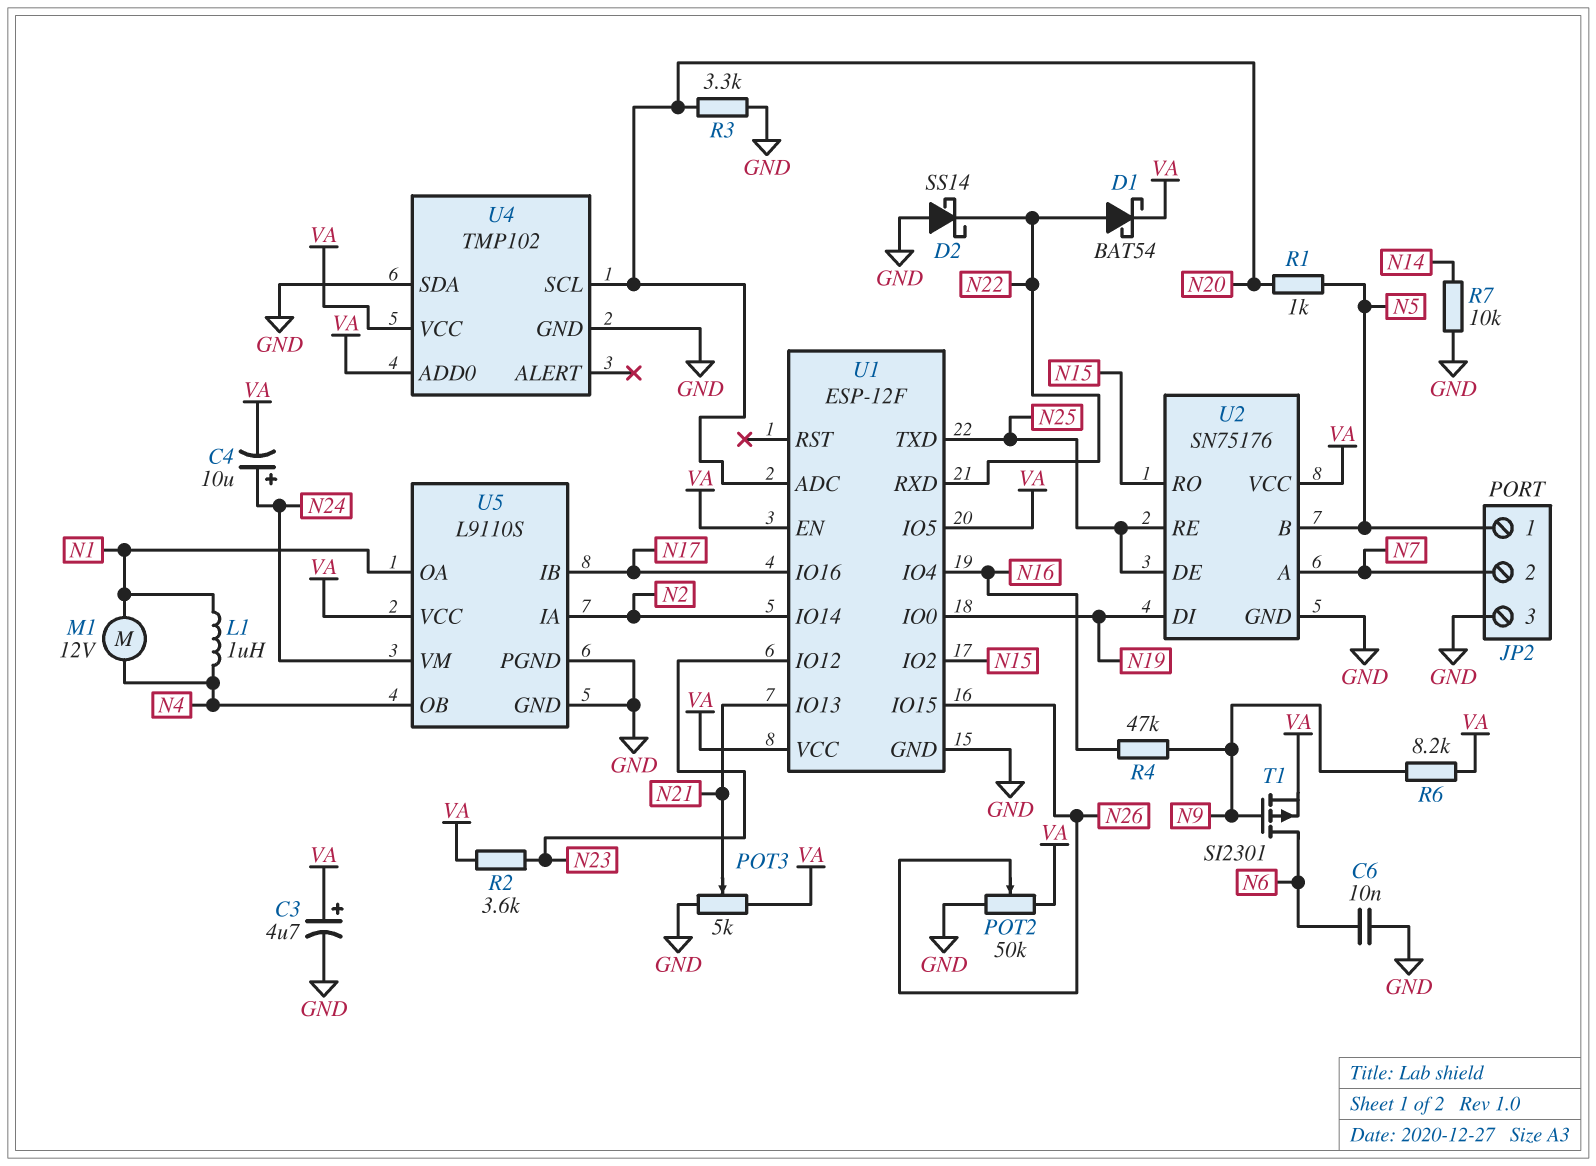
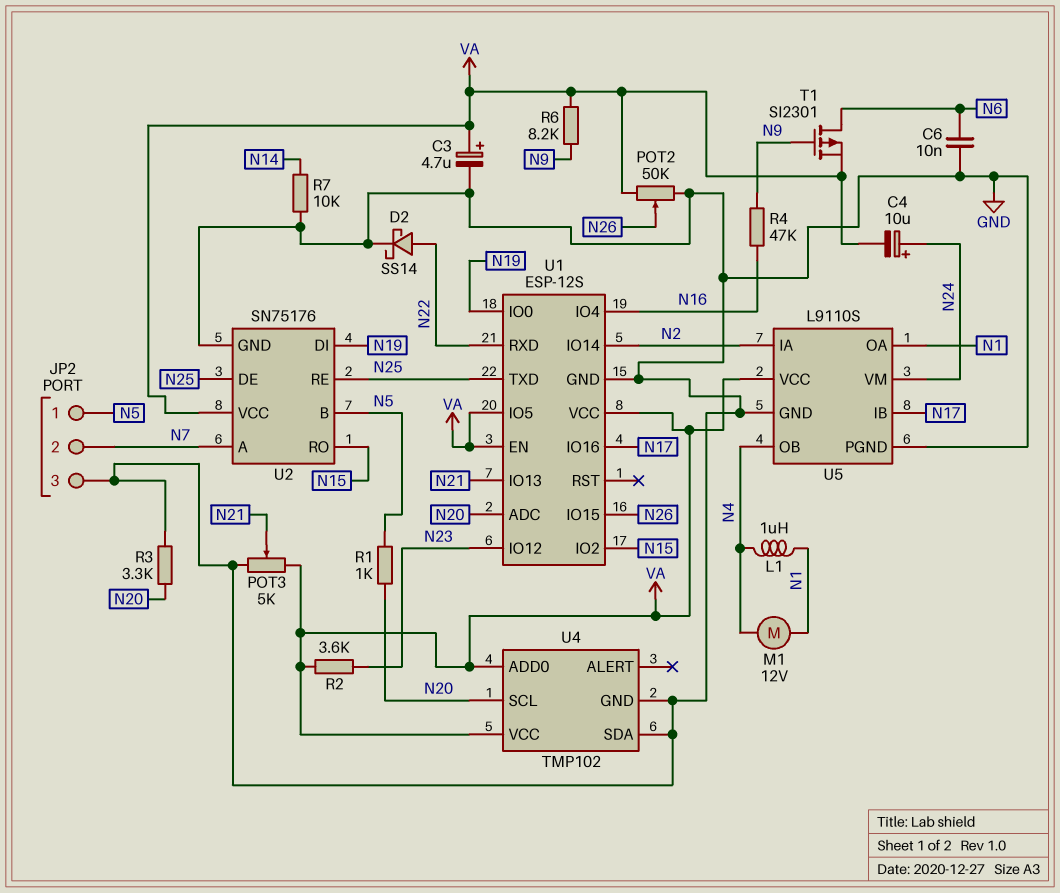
D1: schottky BAT54 (A N22, K VA) -> none
D2: schottky SS14 (A GND, K N22) -> schottky SS14 (A N22, K GND)
U1: ESP-12F -> ESP-12S

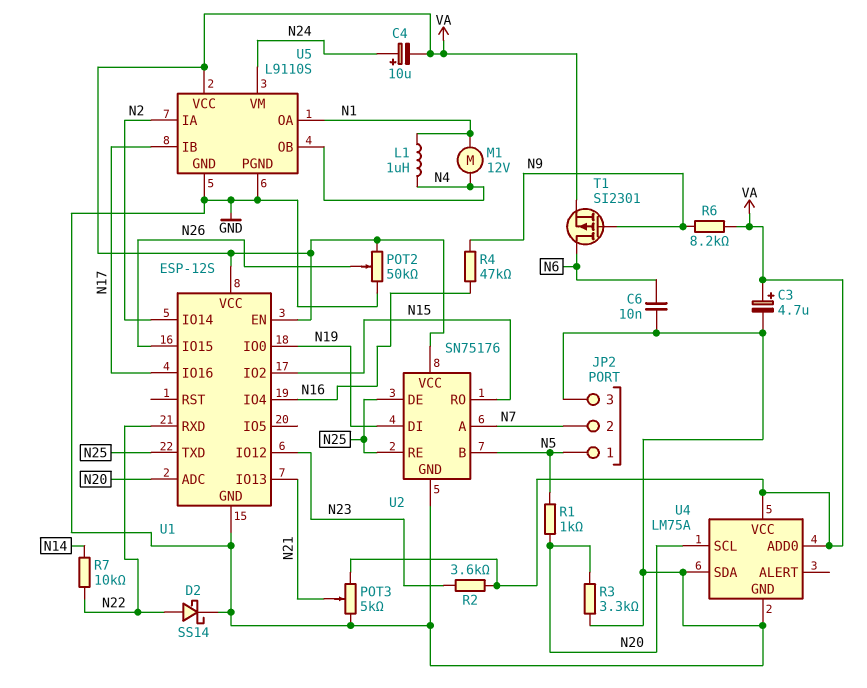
R7: 10k (GND, N14) -> 10k (N14, N22)
U1 pin IO5: VA -> none
U4: TMP102 -> LM75A

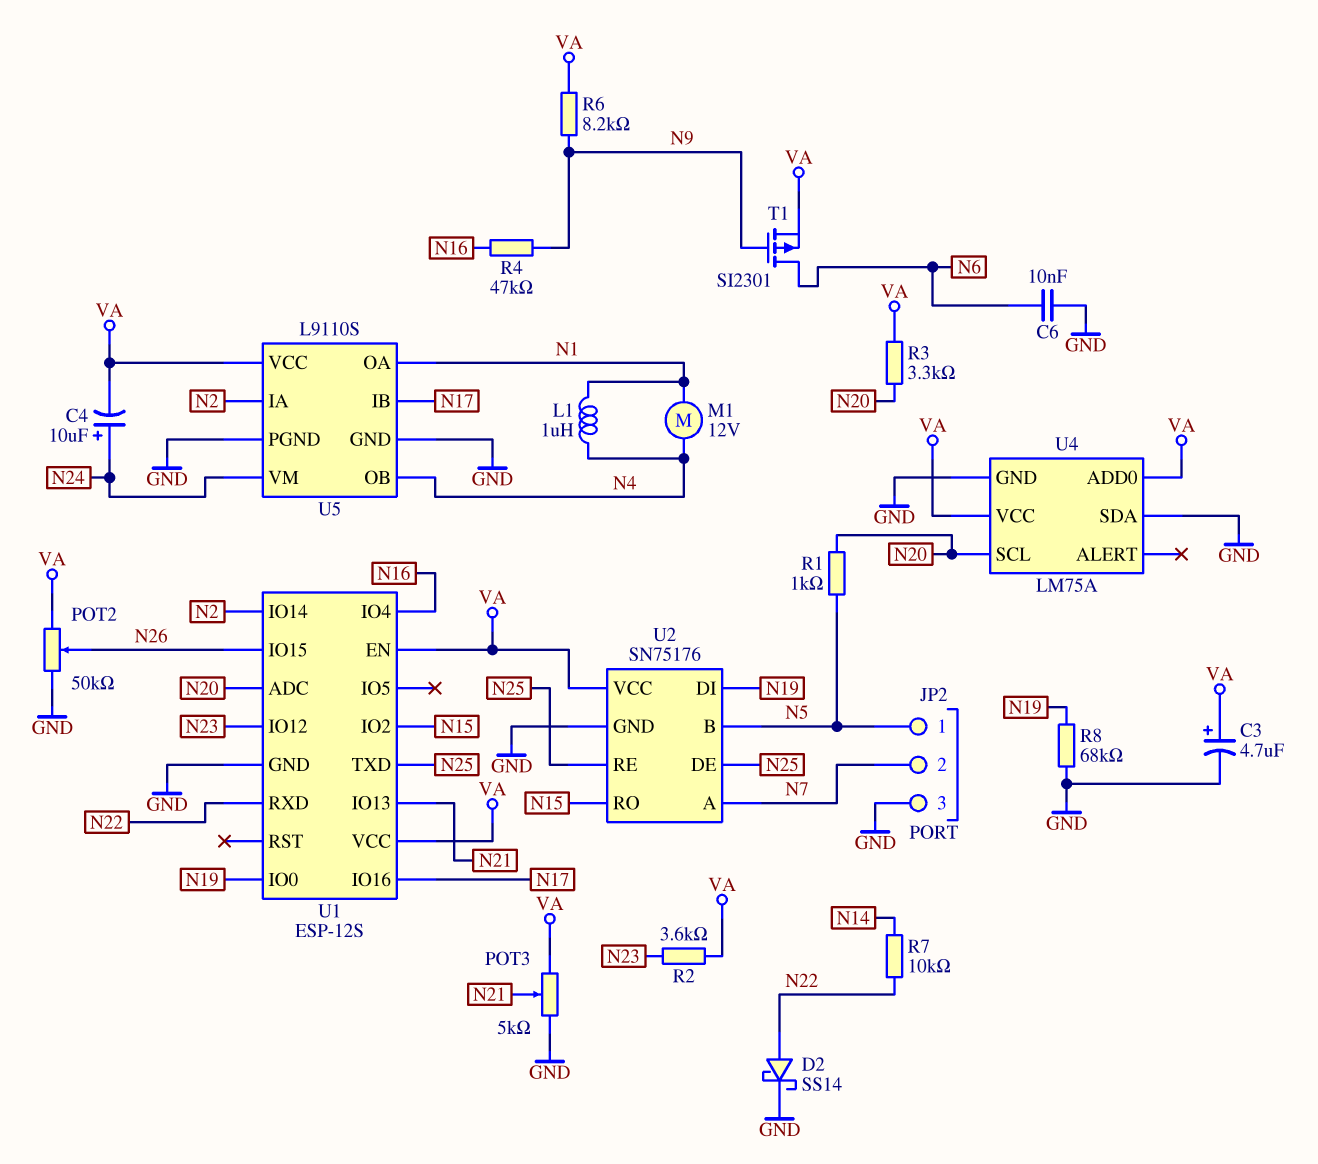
R3: 3.3k (GND, N20) -> 3.3k (N20, VA)
R8: none -> 68k (GND, N19)

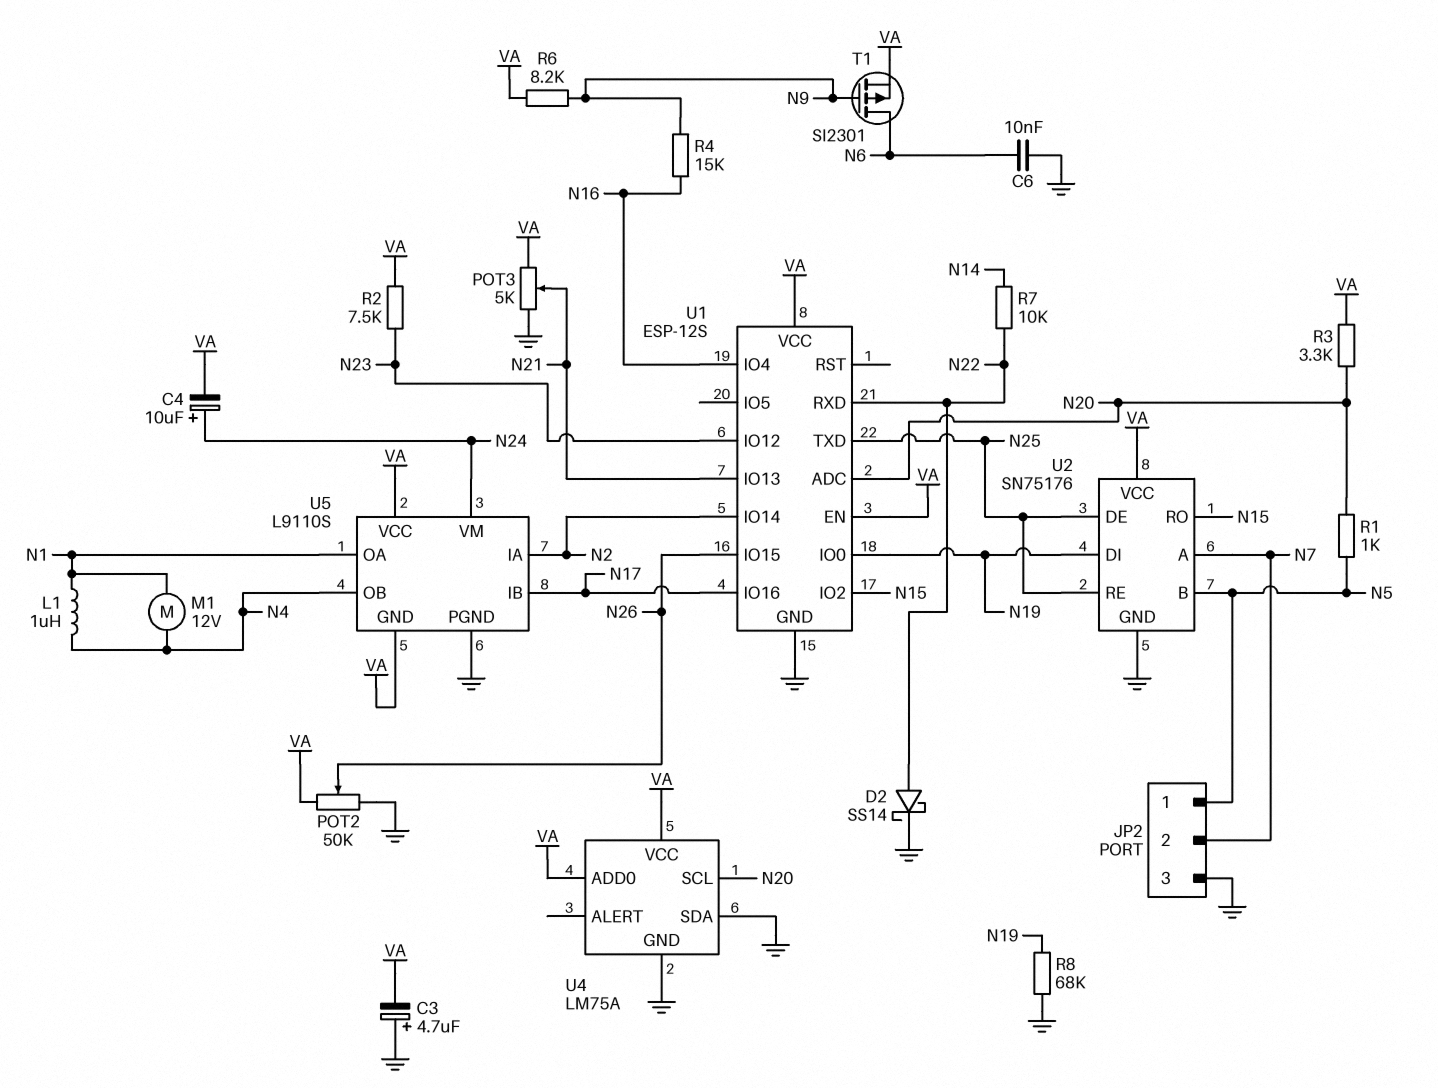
C3: 4.7uF (plus VA, minus GND) -> 4.7uF (plus GND, minus VA)
R2: 3.6k (N23, VA) -> 7.5k (N23, VA)
R4: 47k (N9, N16) -> 15k (N9, N16)
U5 pin GND: GND -> VA

